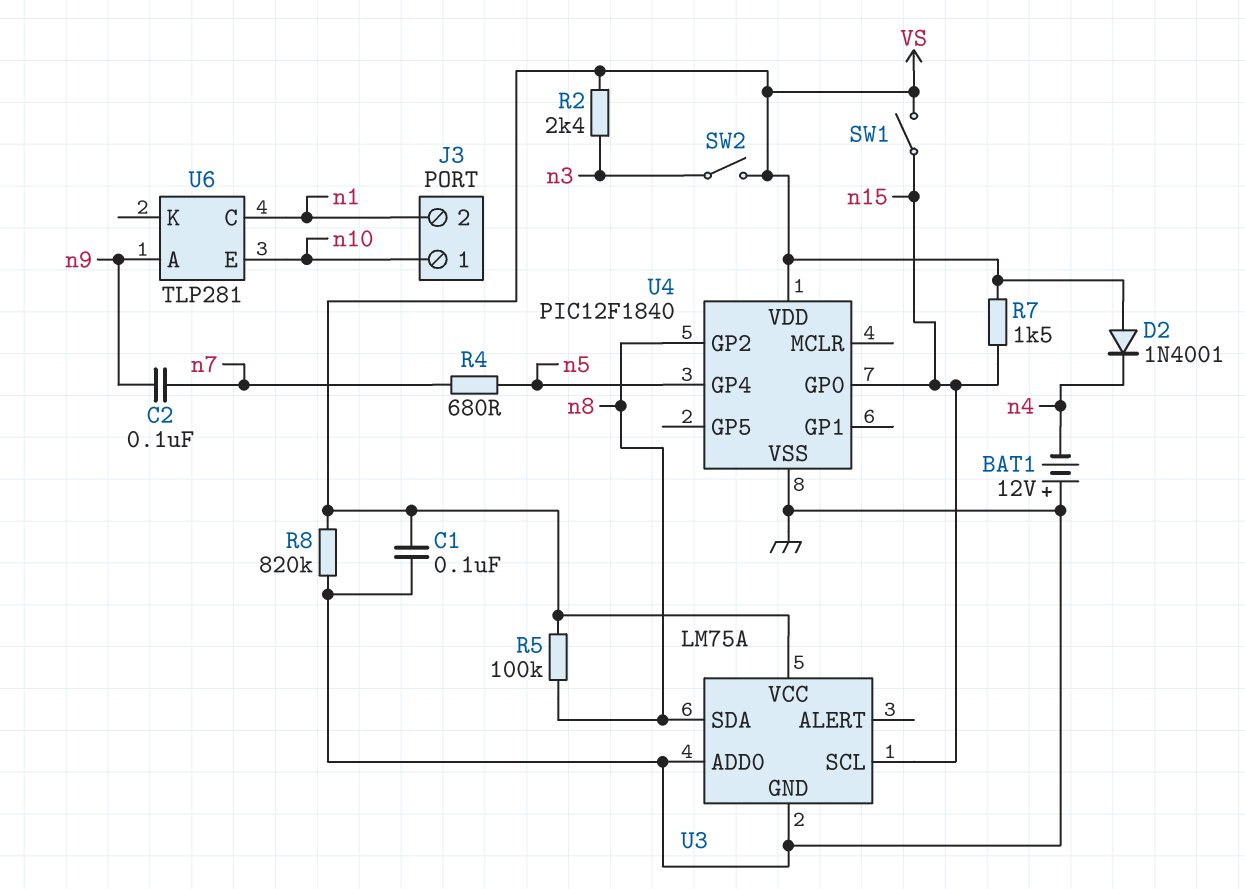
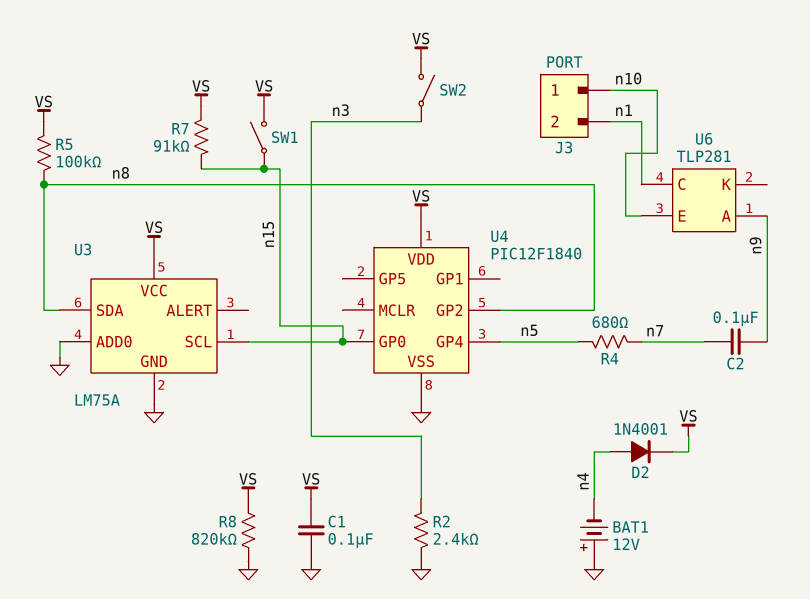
D2: diode 1N4001 (A VS, K n4) -> diode 1N4001 (A n4, K VS)
R2: 2.4k (VS, n3) -> 2.4k (GND, n3)
R7: 1.5k (VS, n15) -> 91k (VS, n15)

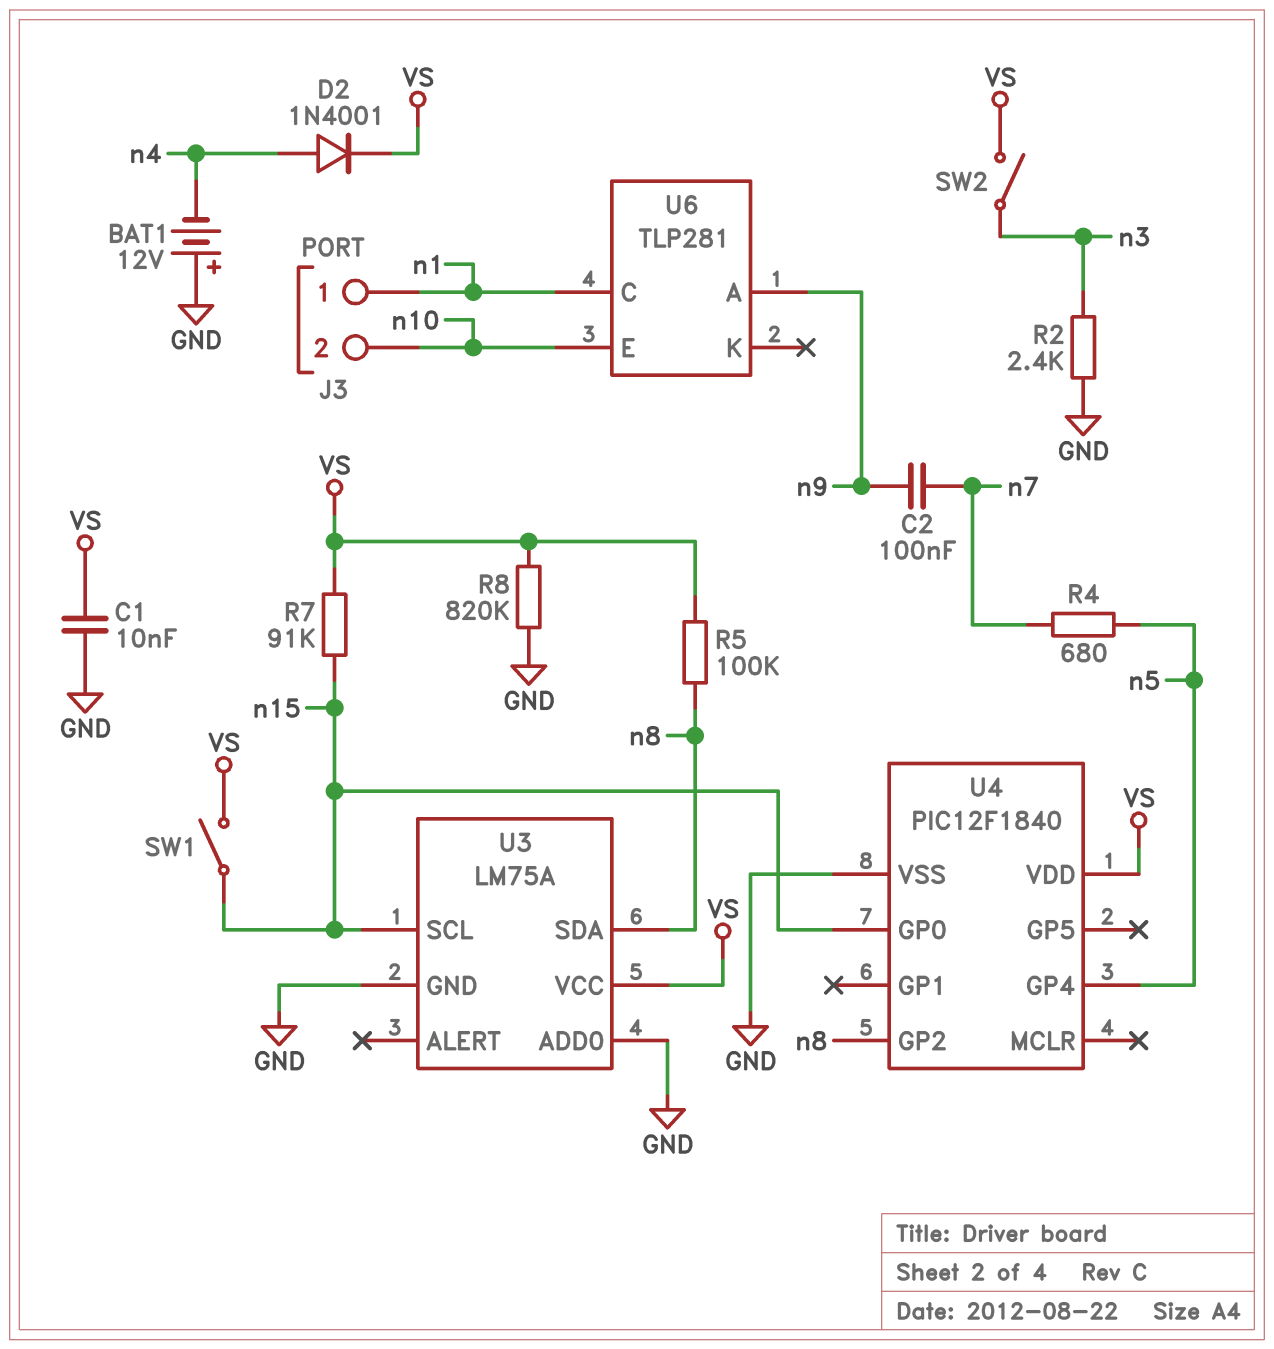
C1: 100nF (GND, VS) -> 10nF (GND, VS)
J3 pin 1: n10 -> n1
J3 pin 2: n1 -> n10

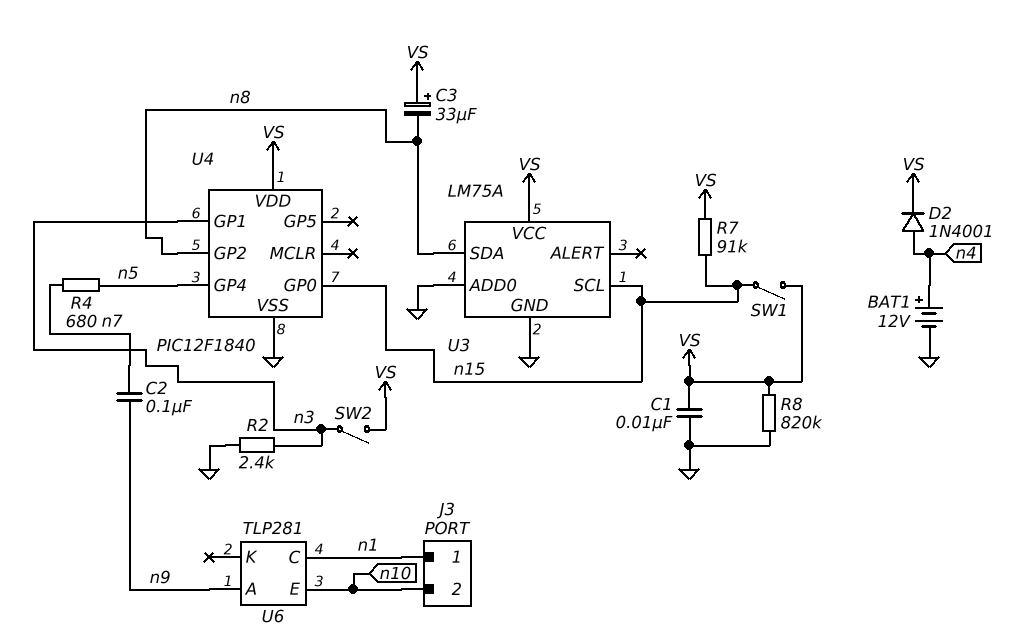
BAT1: 12V (plus GND, minus n4) -> 12V (plus n4, minus GND)
C3: none -> 33uF (plus VS, minus n8)
R5: 100k (VS, n8) -> none
U4 pin GP1: none -> n3

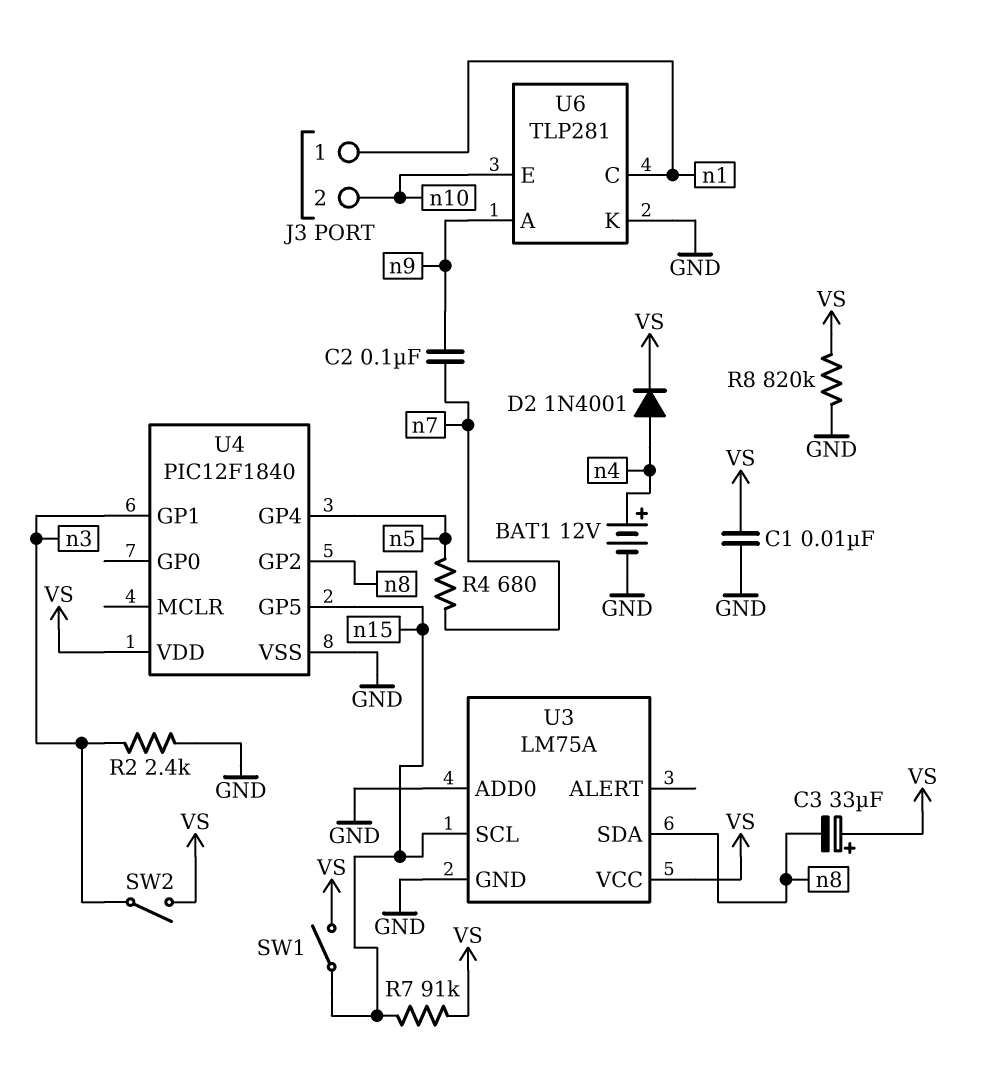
U4 pin GP0: n15 -> none
U4 pin GP5: none -> n15
U6 pin K: none -> GND

